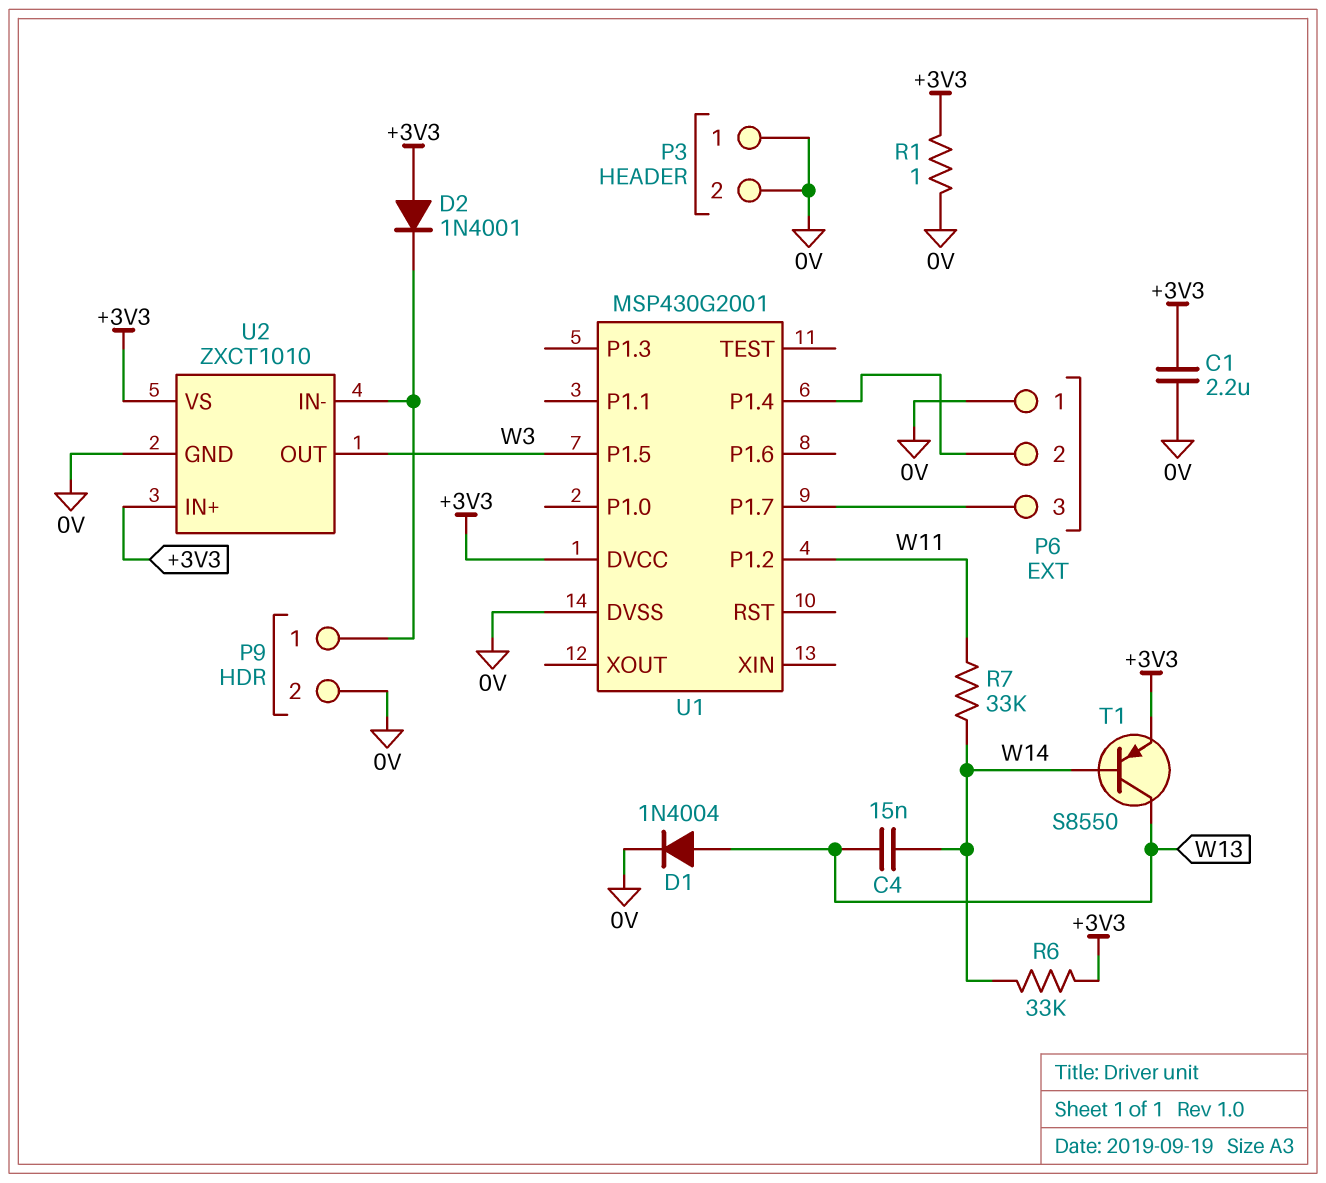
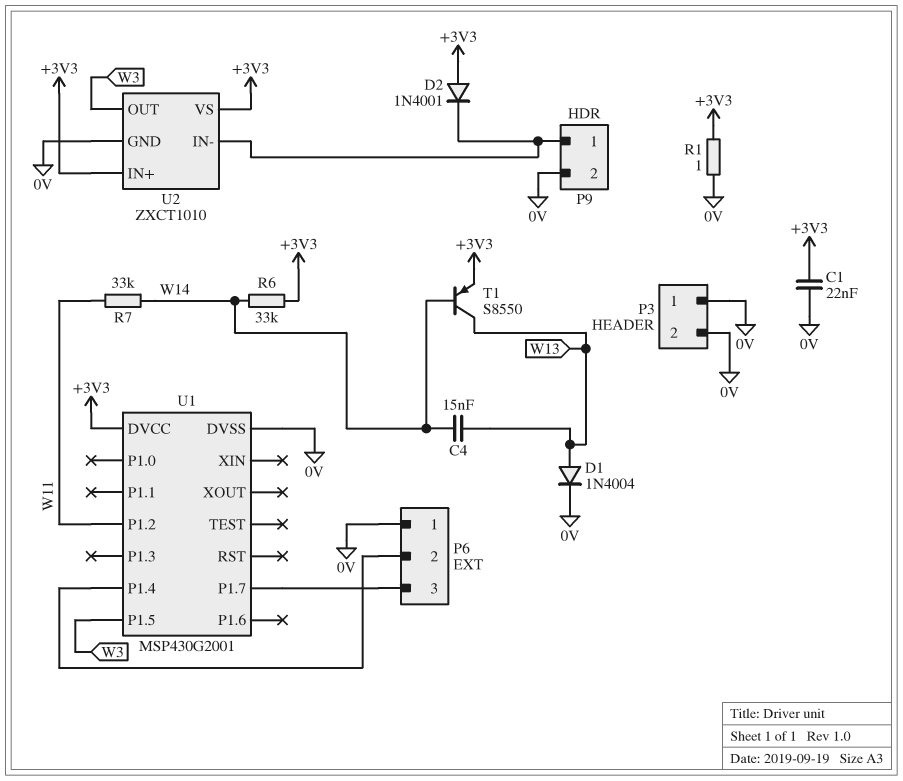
C1: 2.2uF (+3V3, 0V) -> 22nF (+3V3, 0V)

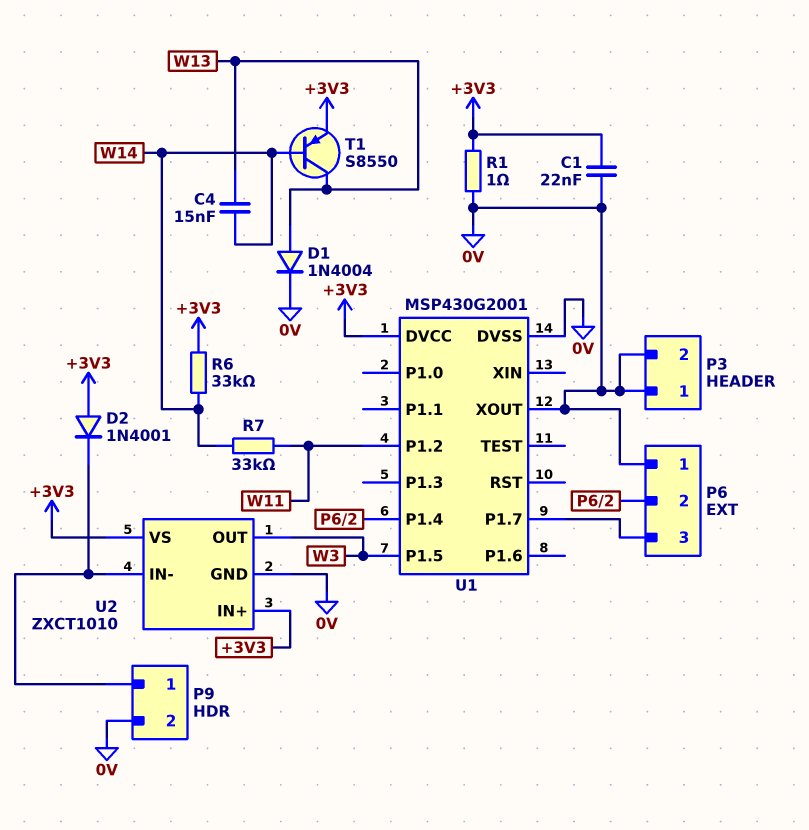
U1 pin XOUT: none -> 0V

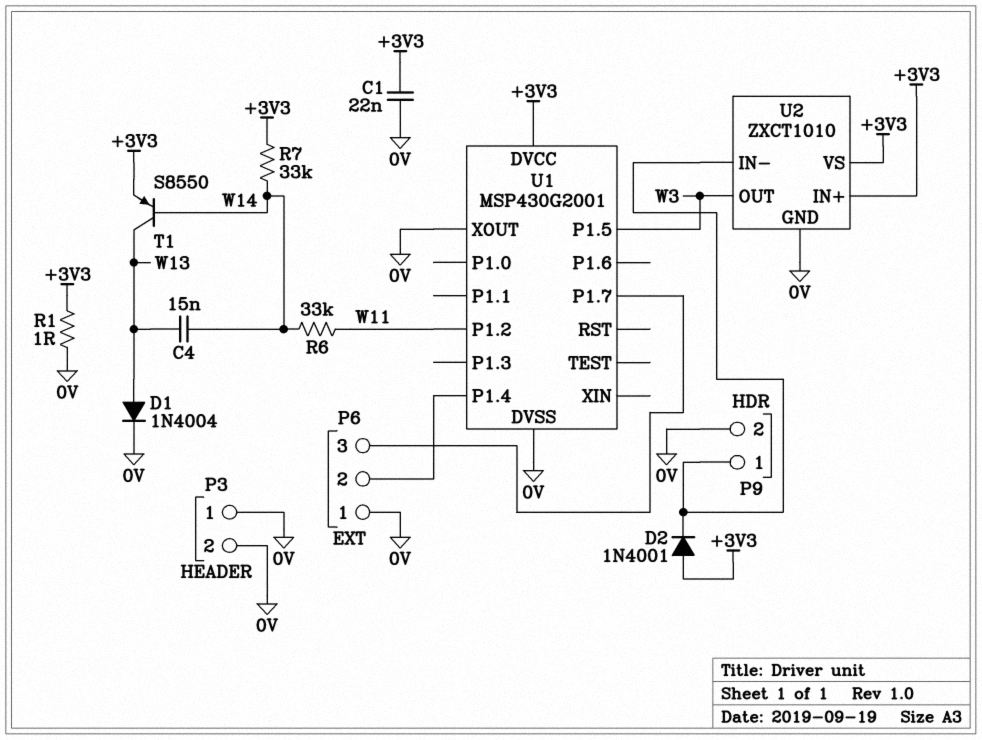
R6: 33k (+3V3, W14) -> 33k (W11, W14)
R7: 33k (W11, W14) -> 33k (+3V3, W14)

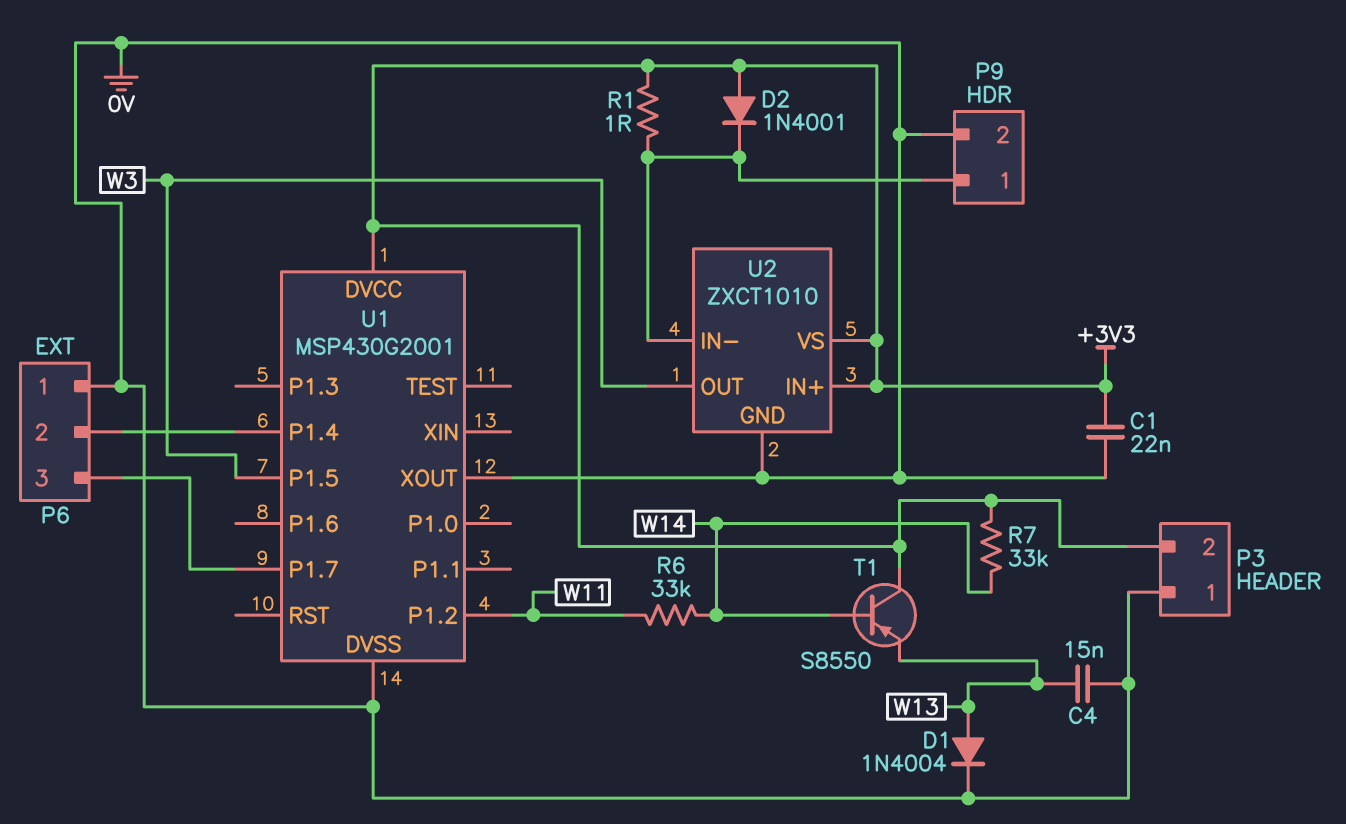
C4: 15nF (W13, W14) -> 15nF (0V, W13)
P3 pin 2: 0V -> +3V3
R1: 1 (+3V3, 0V) -> 1 (+3V3, P9/1)
T1: PNP S8550 (B W14, C W13, E +3V3) -> PNP S8550 (B W14, C +3V3, E W13)

